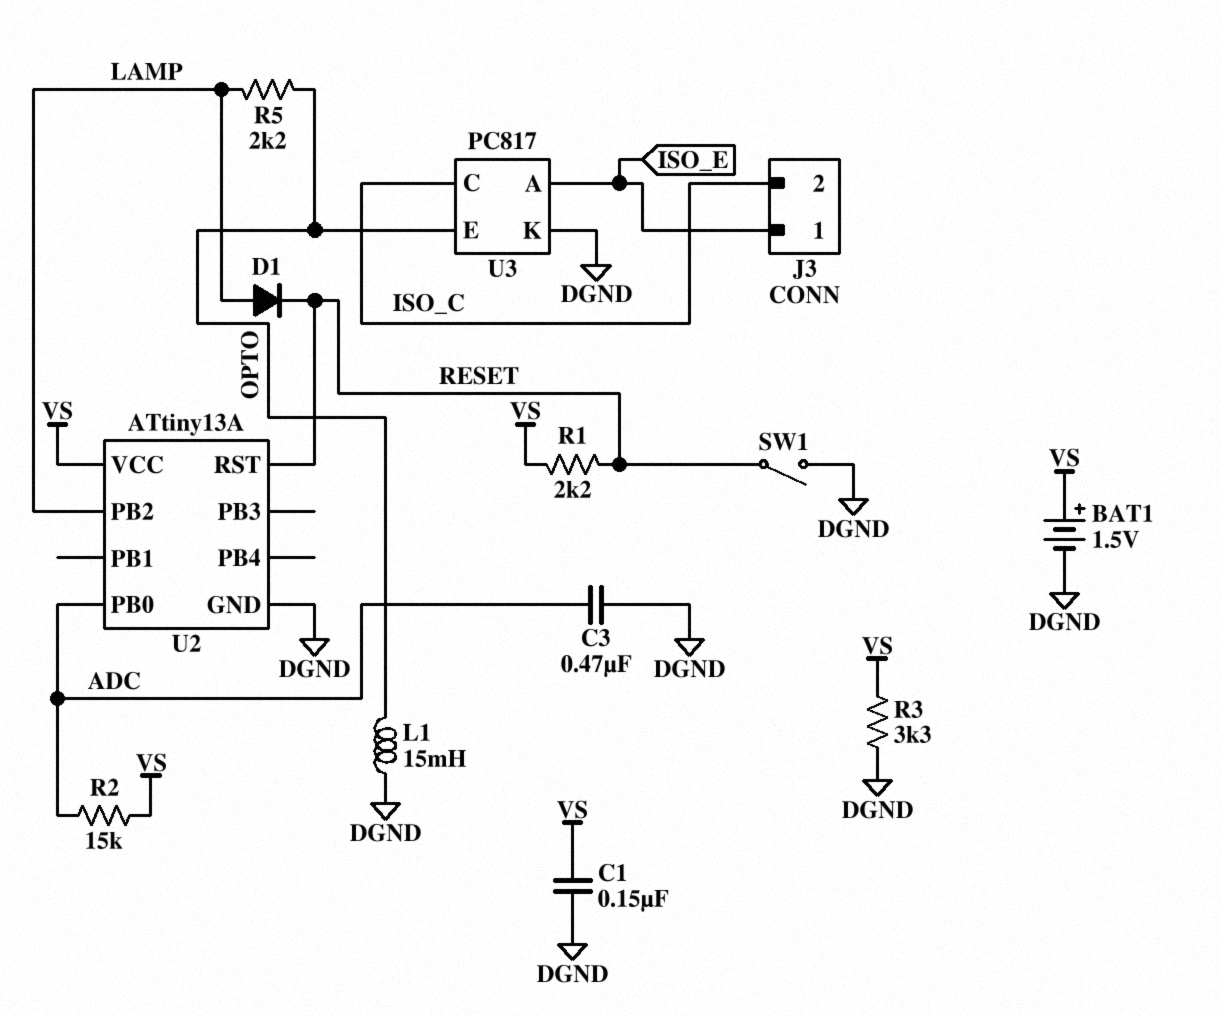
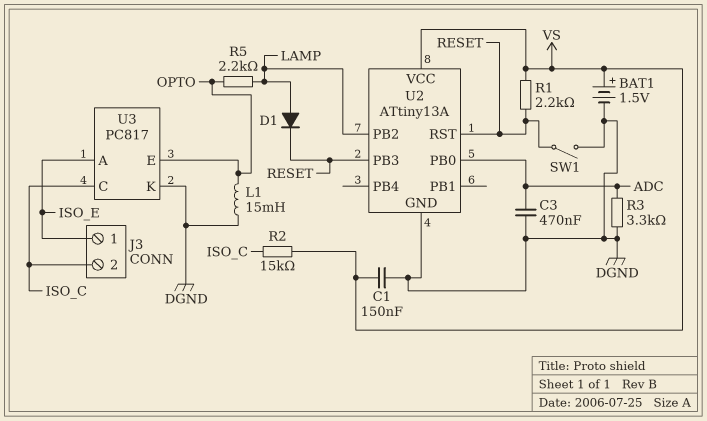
R2: 15k (ADC, VS) -> 15k (ISO_C, VS)
R3: 3.3k (DGND, VS) -> 3.3k (ADC, DGND)
U2 pin PB3: none -> RESET

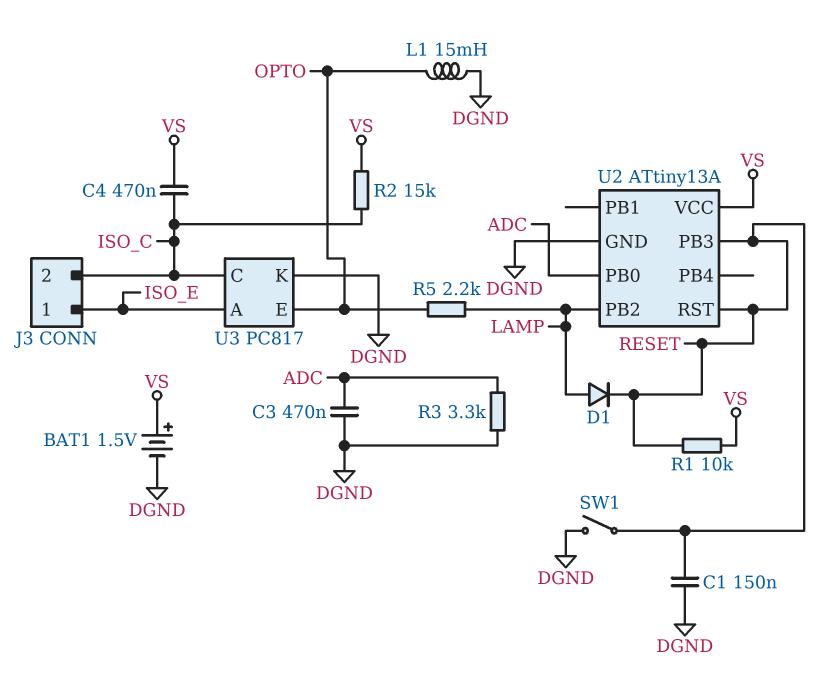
C1: 150nF (DGND, VS) -> 150nF (DGND, RESET)
C4: none -> 470nF (ISO_C, VS)
R1: 2.2k (RESET, VS) -> 10k (RESET, VS)

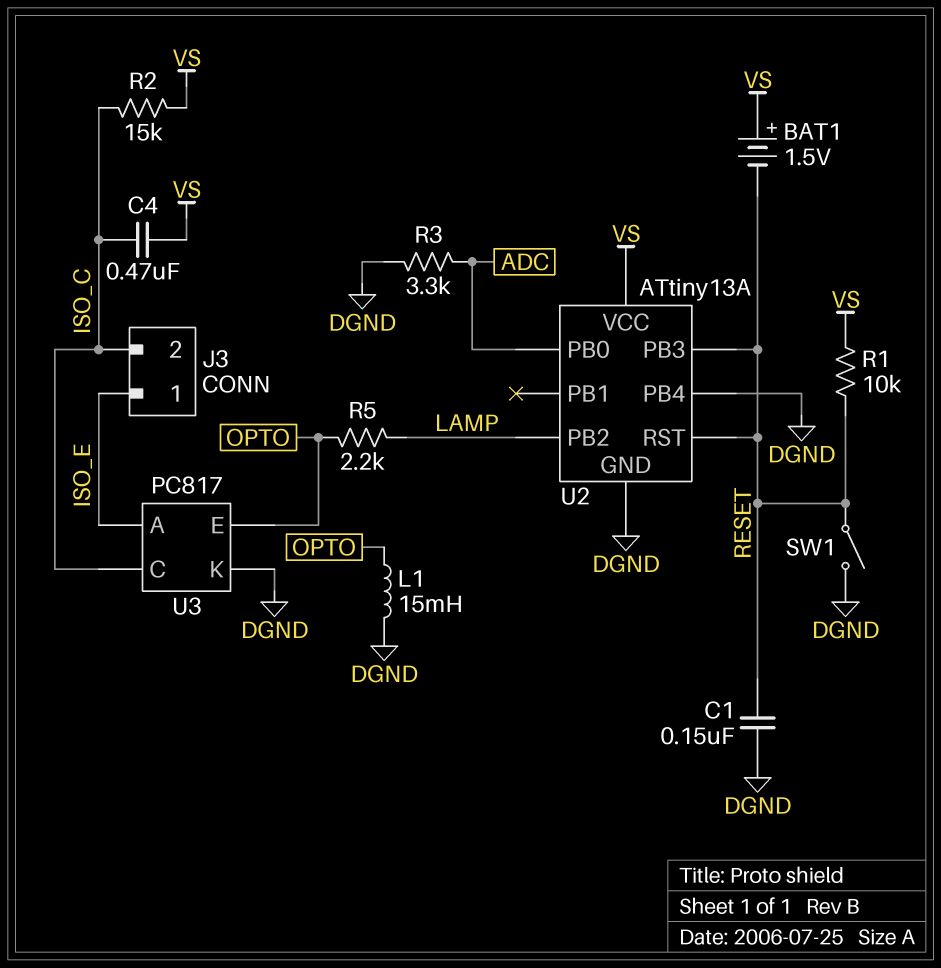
BAT1: 1.5V (plus VS, minus DGND) -> 1.5V (plus VS, minus RESET)
C3: 470nF (ADC, DGND) -> none
D1: diode (A LAMP, K RESET) -> none
U2 pin PB4: none -> DGND

